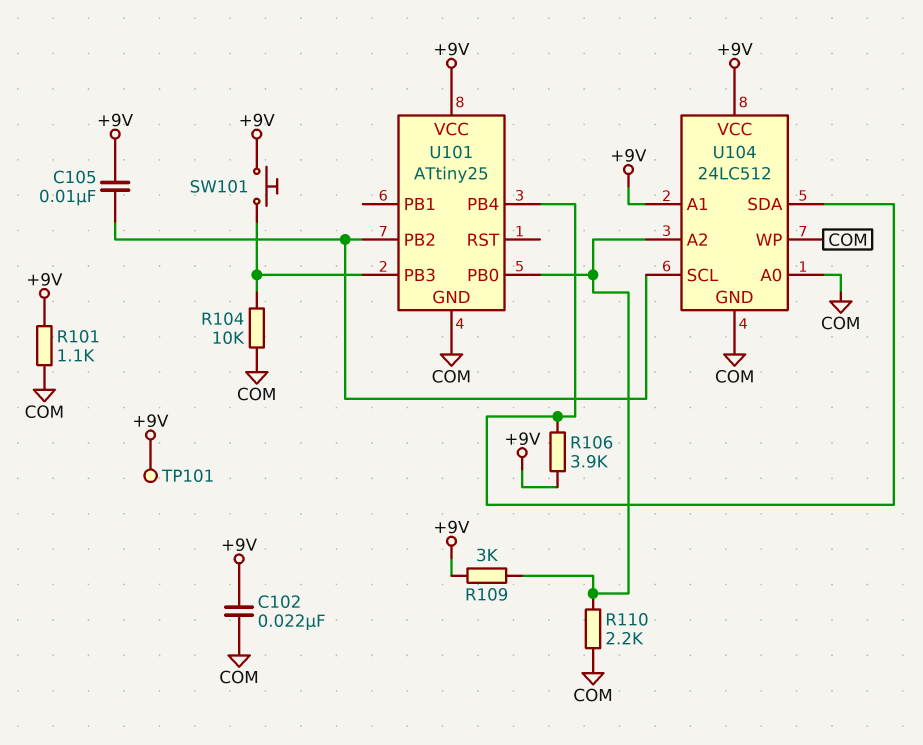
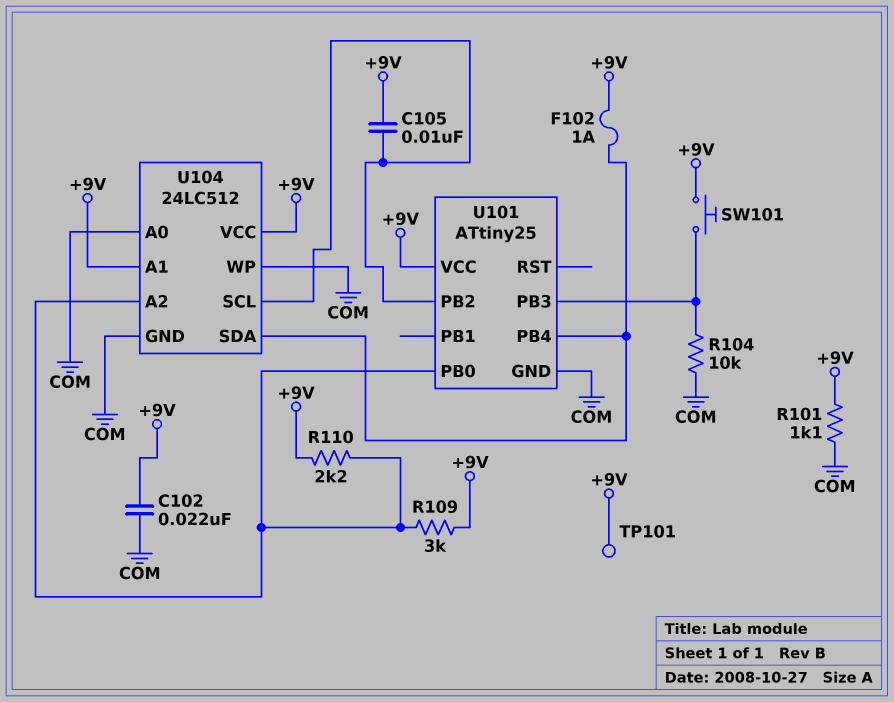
F102: none -> 1A (+9V, U101/PB4)
R106: 3.9k (+9V, U101/PB4) -> none
R110: 2.2k (COM, U101/PB0) -> 2.2k (+9V, U101/PB0)

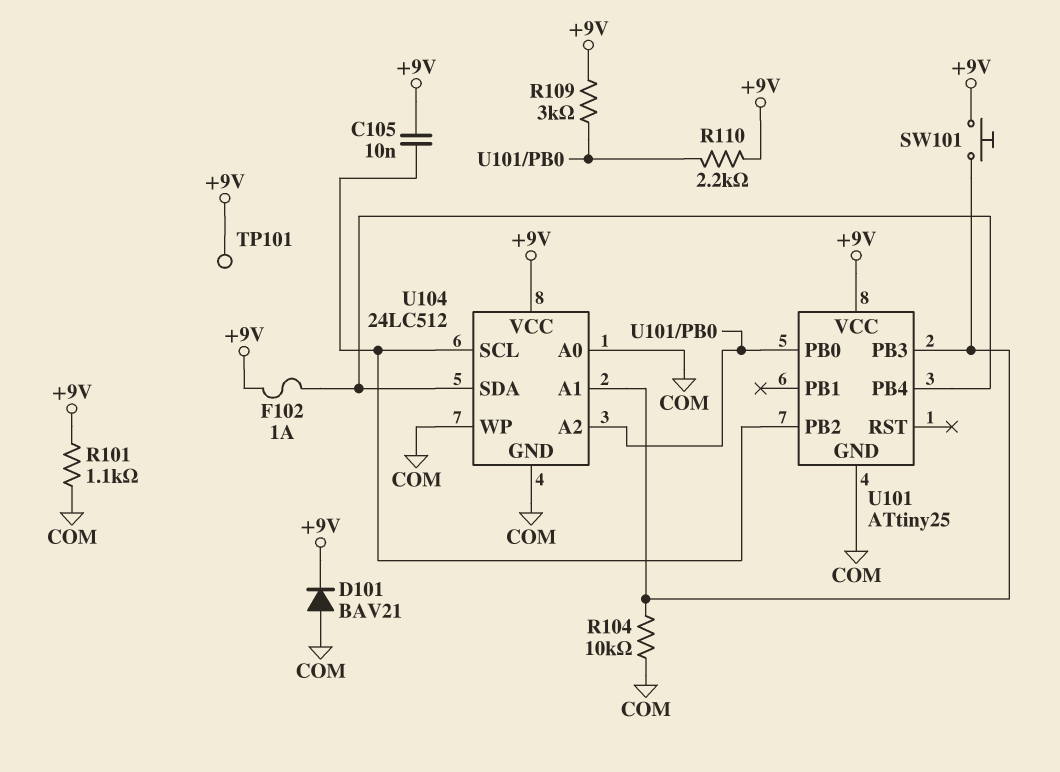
C102: 22nF (+9V, COM) -> none
D101: none -> diode BAV21 (A COM, K +9V)
U104 pin A1: +9V -> U101/PB3

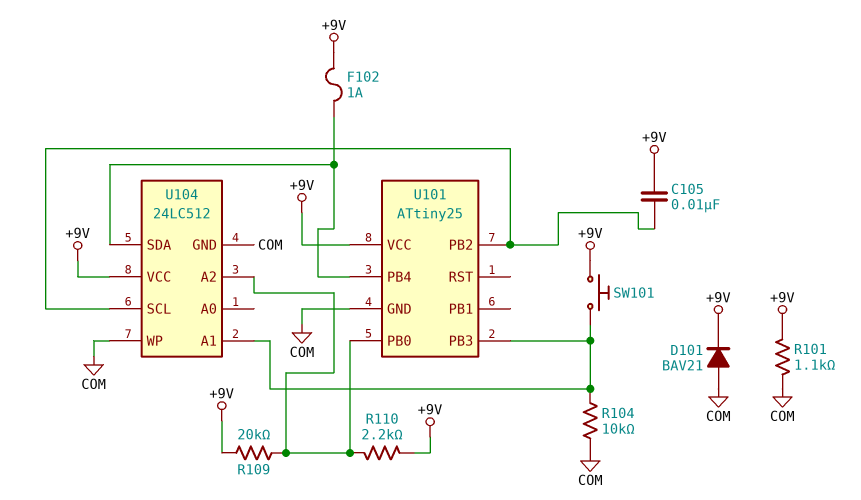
R109: 3k (+9V, U101/PB0) -> 20k (+9V, U101/PB0)
TP101: test point (+9V) -> none
U104 pin A0: COM -> none

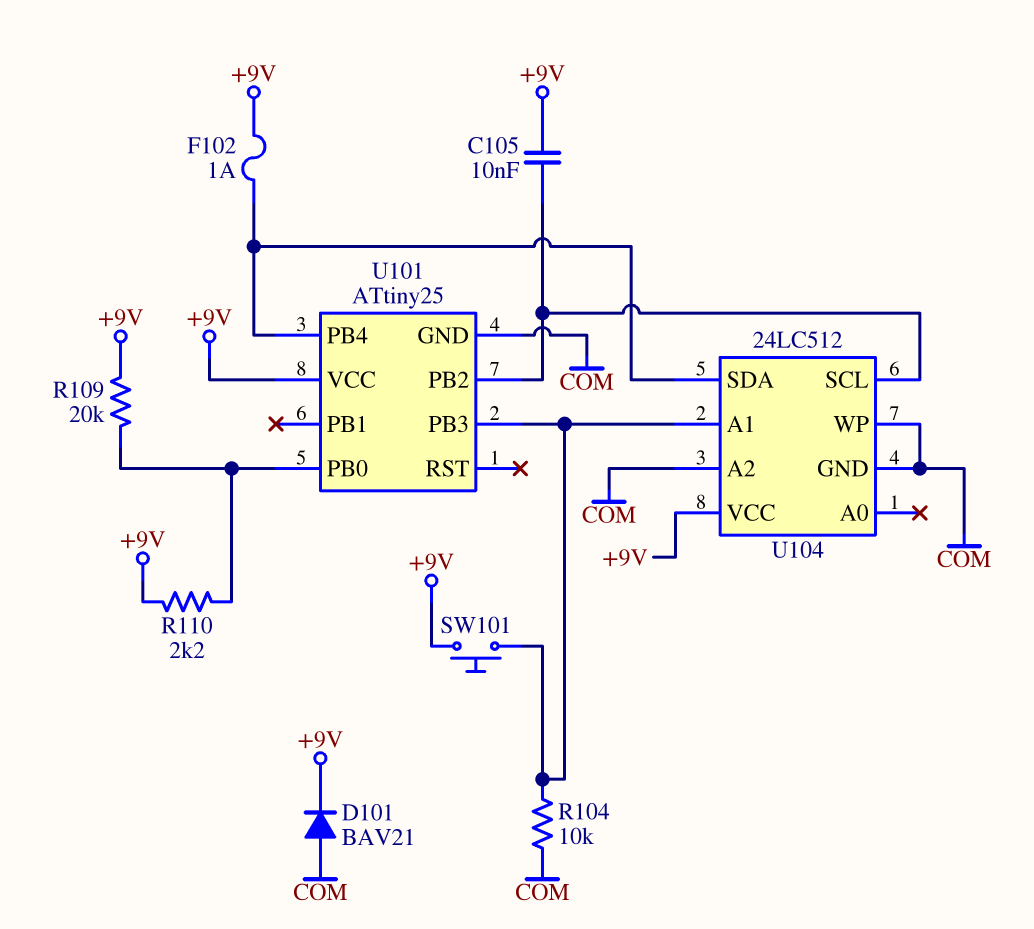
R101: 1.1k (+9V, COM) -> none
U104 pin A2: U101/PB0 -> COM

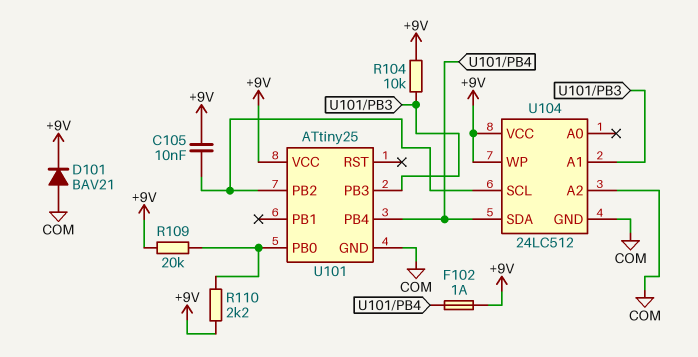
R104: 10k (COM, U101/PB3) -> 10k (+9V, U101/PB3)
SW101: button (+9V, U101/PB3) -> none
U104 pin WP: COM -> +9V

